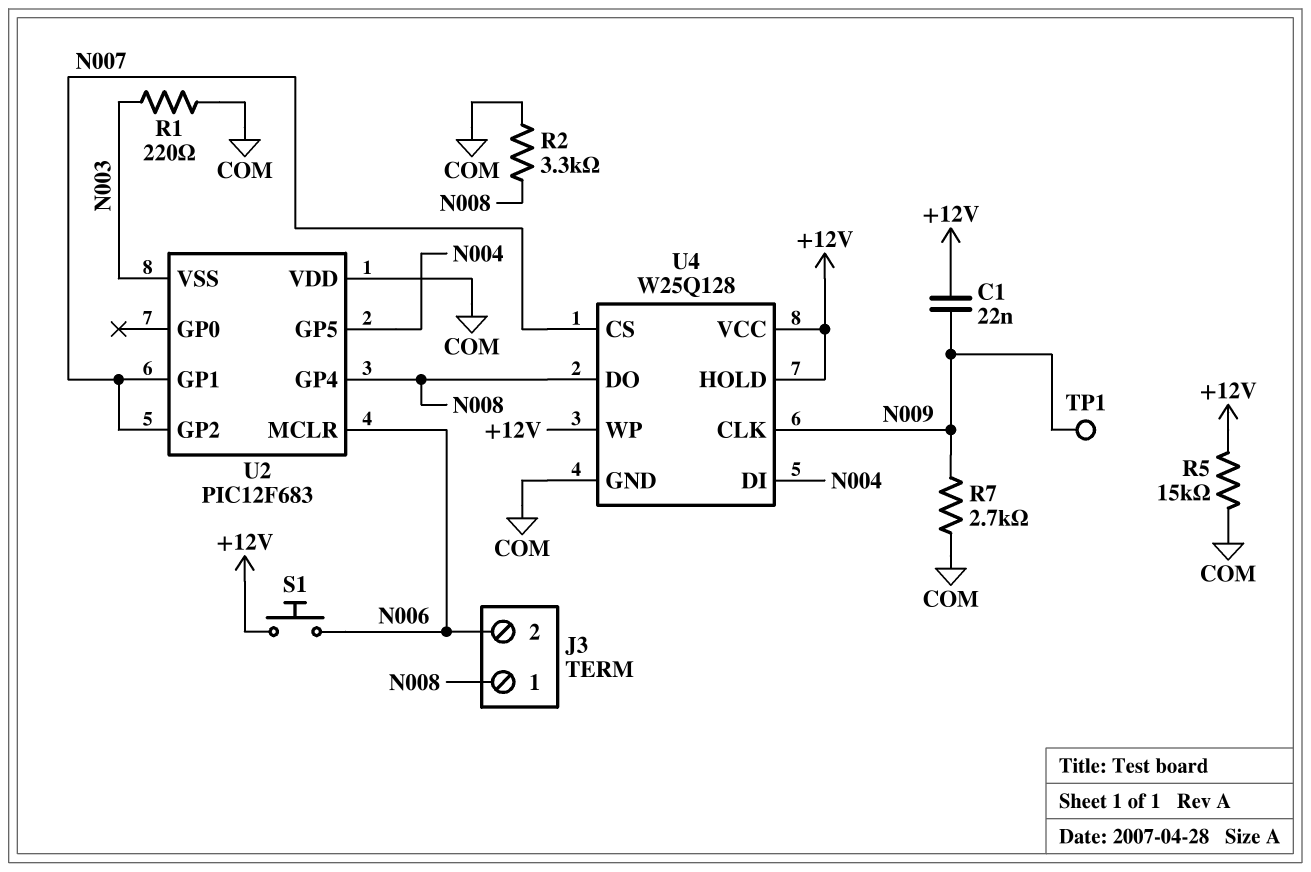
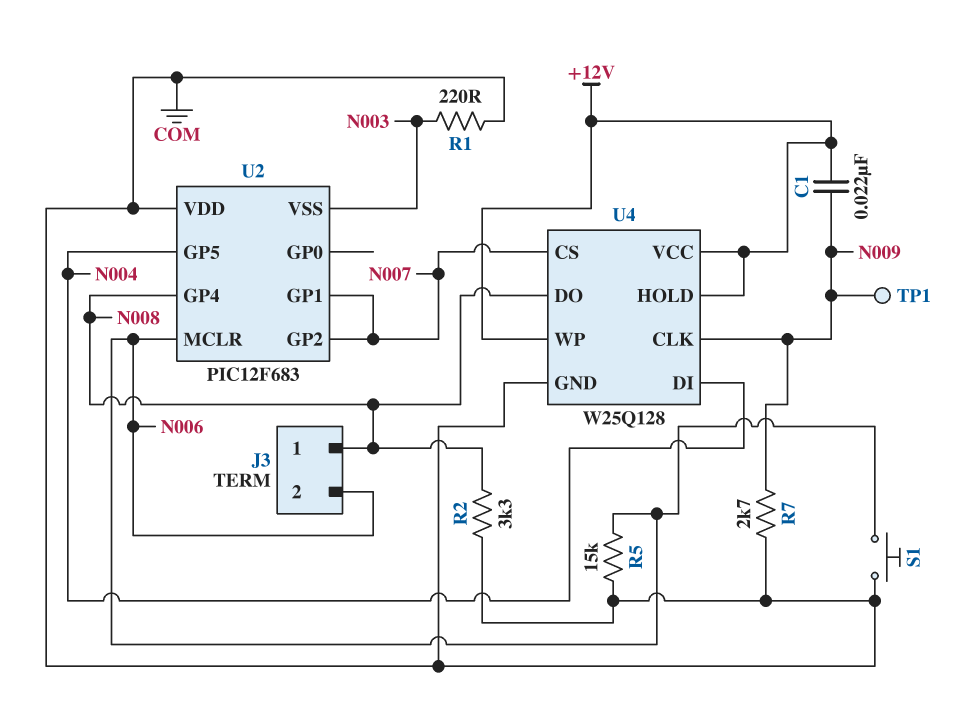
R5: 15k (+12V, COM) -> 15k (COM, N006)
S1: button (+12V, N006) -> button (COM, N006)

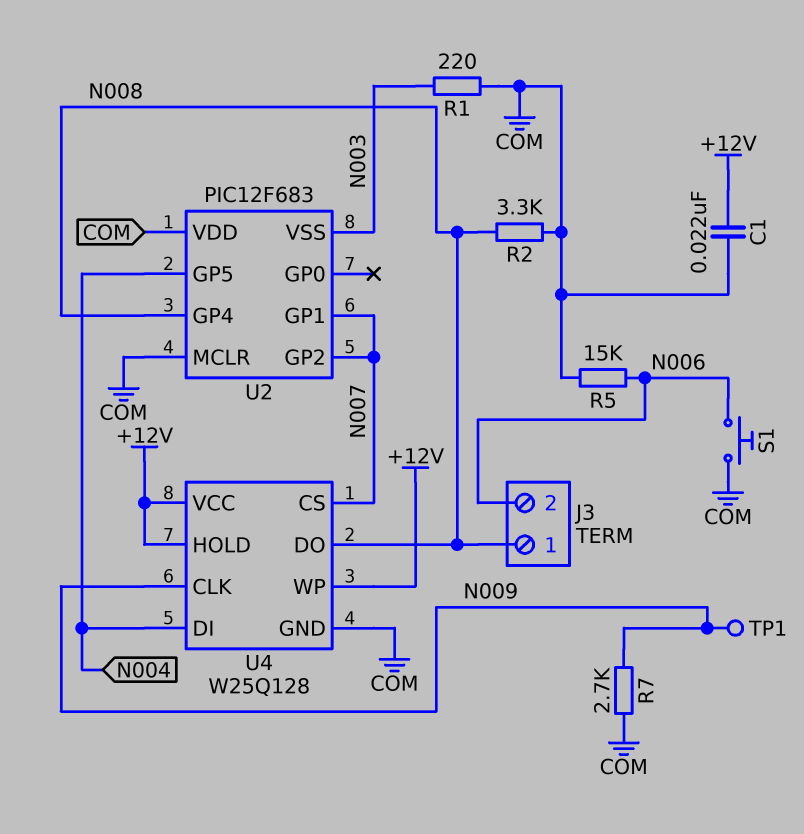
C1: 22nF (+12V, N009) -> 22nF (+12V, COM)
U2 pin MCLR: N006 -> COM

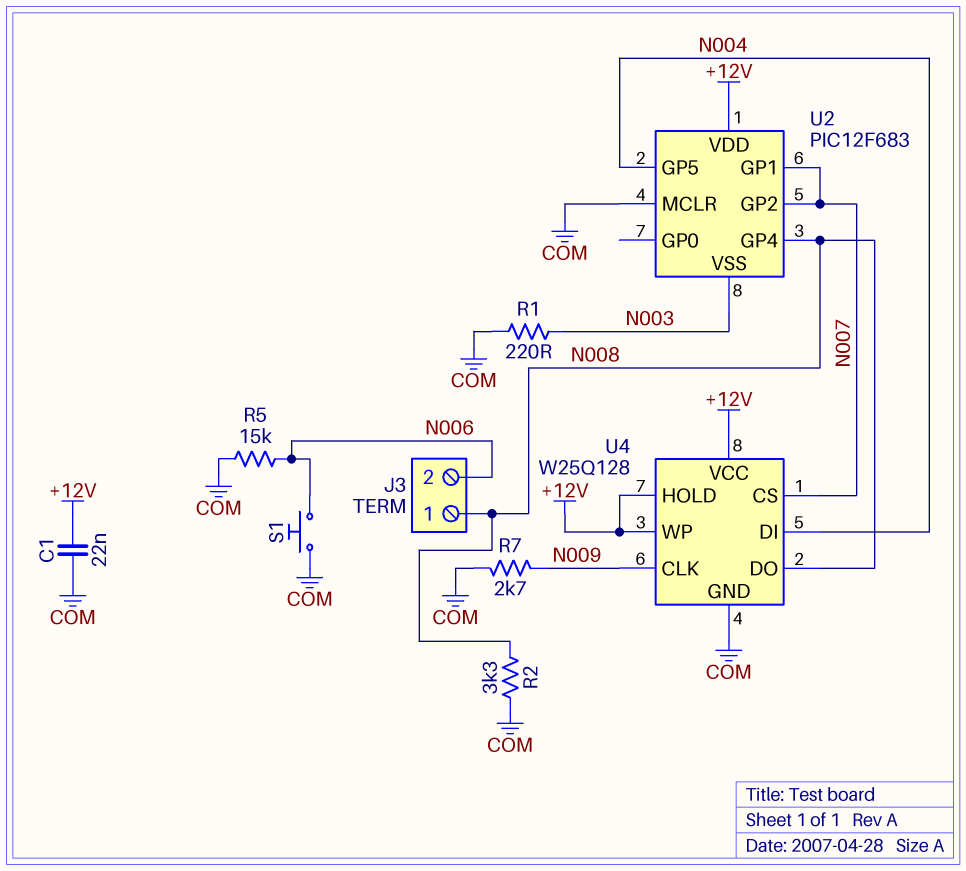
TP1: test point (N009) -> none
U2 pin VDD: COM -> +12V

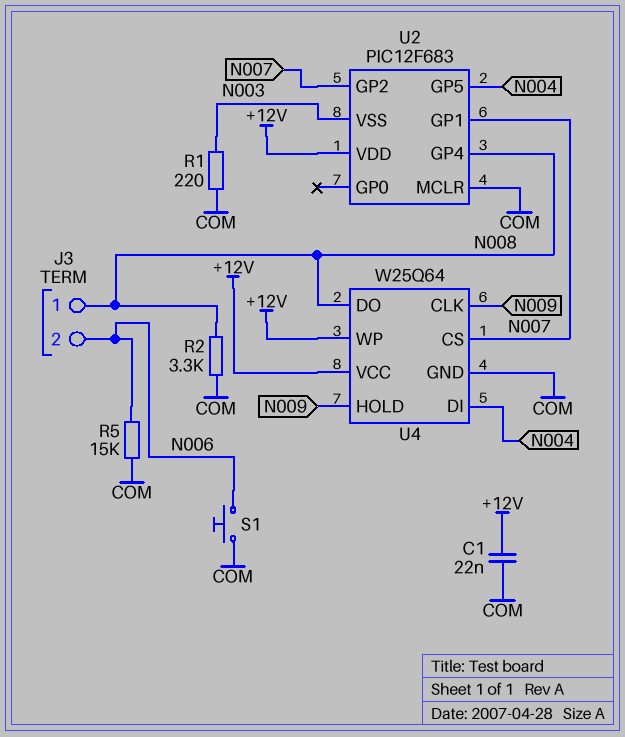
R7: 2.7k (COM, N009) -> none
U4: W25Q128 -> W25Q64
U4 pin HOLD: +12V -> N009

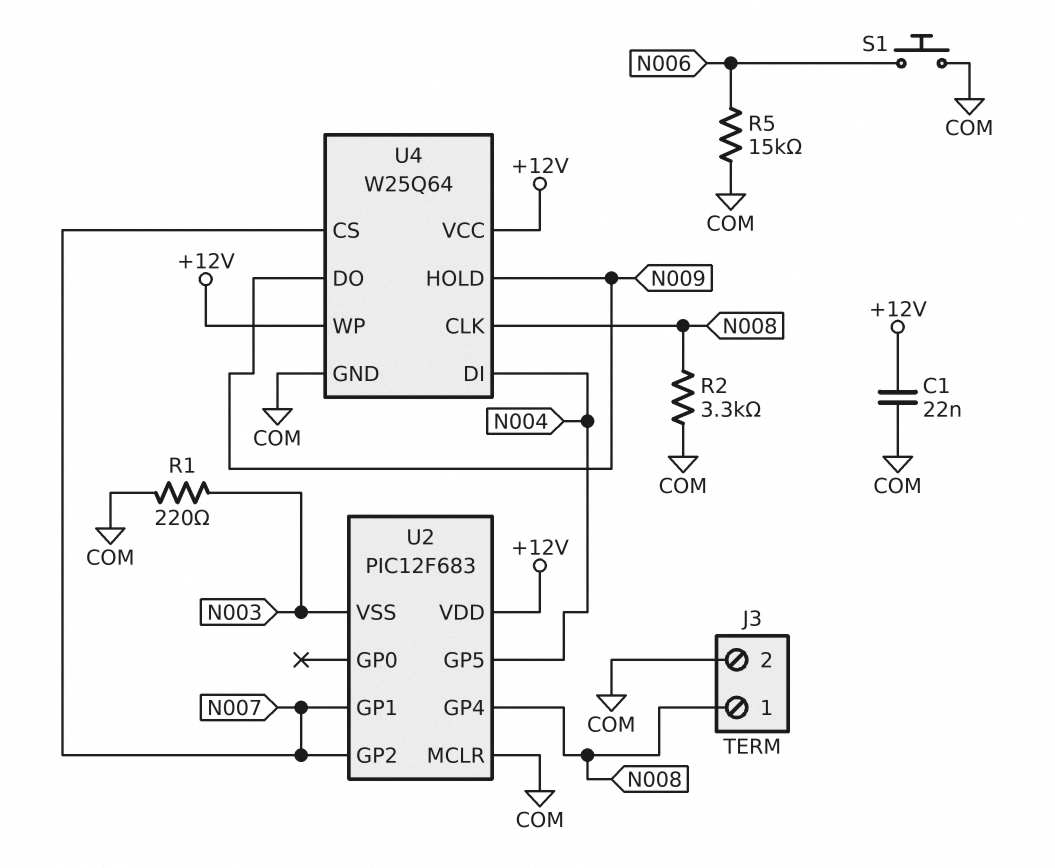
J3 pin 2: N006 -> COM
U4 pin CLK: N009 -> N008
U4 pin DO: N008 -> N009

